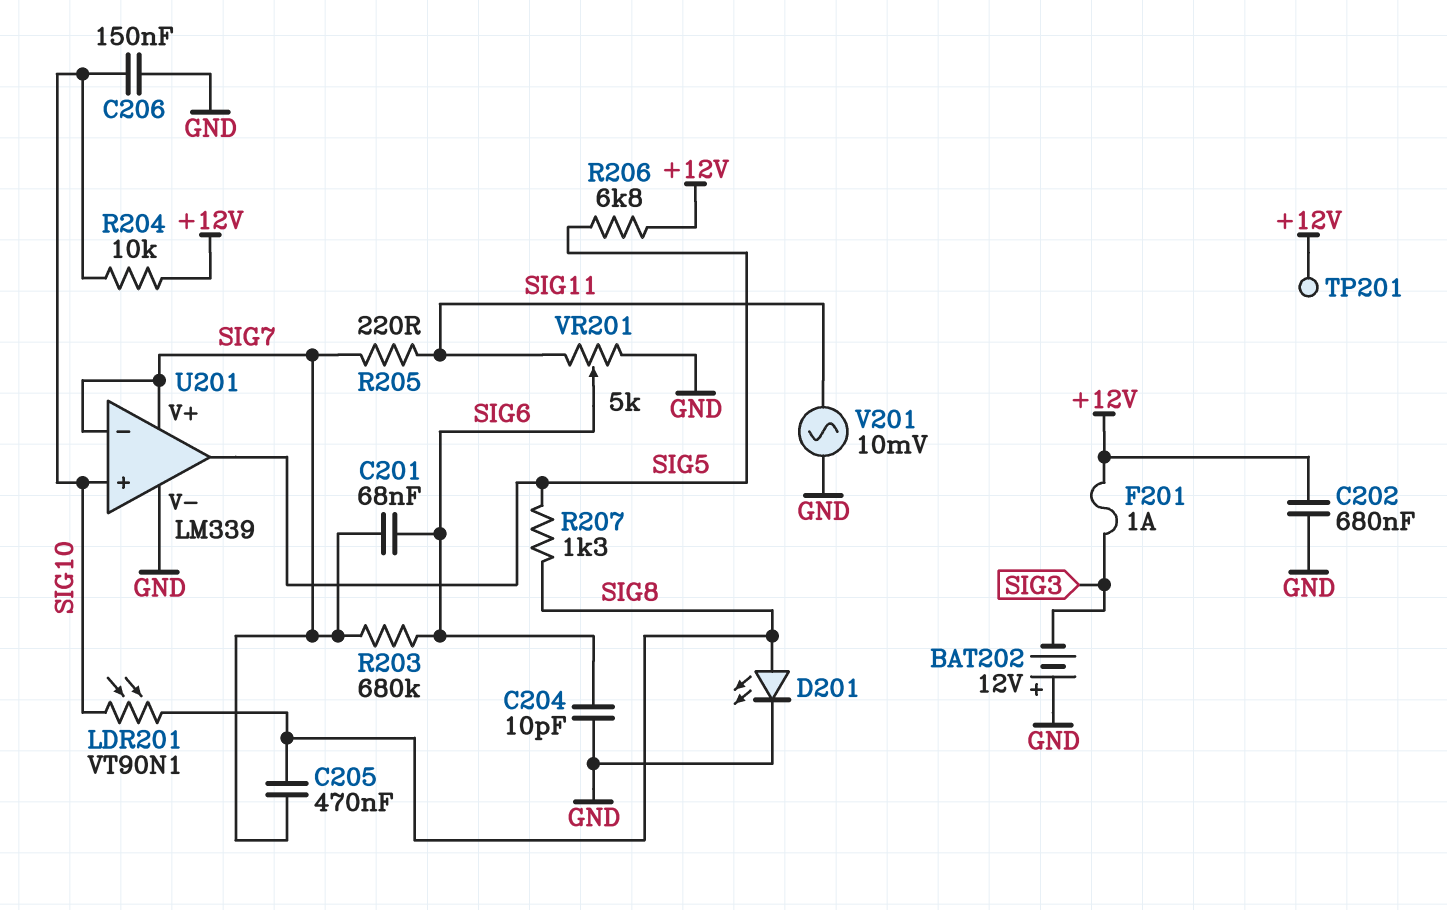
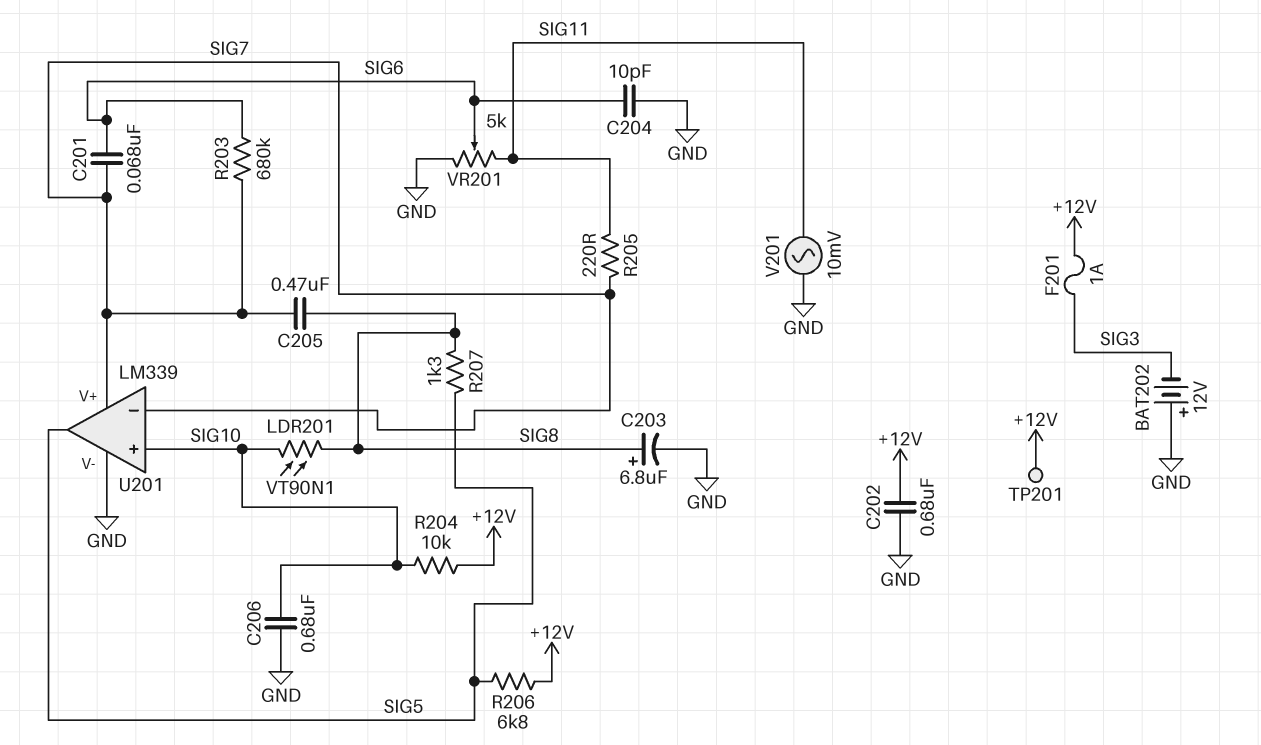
C203: none -> 6.8uF (plus SIG8, minus GND)
C206: 150nF (GND, SIG10) -> 680nF (GND, SIG10)
D201: LED (A SIG8, K GND) -> none

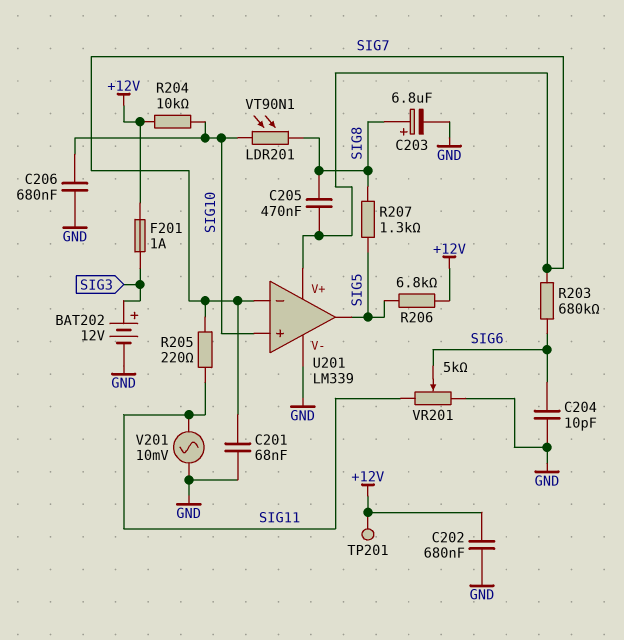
BAT202: 12V (plus GND, minus SIG3) -> 12V (plus SIG3, minus GND)
C201: 68nF (SIG6, SIG7) -> 68nF (GND, SIG7)

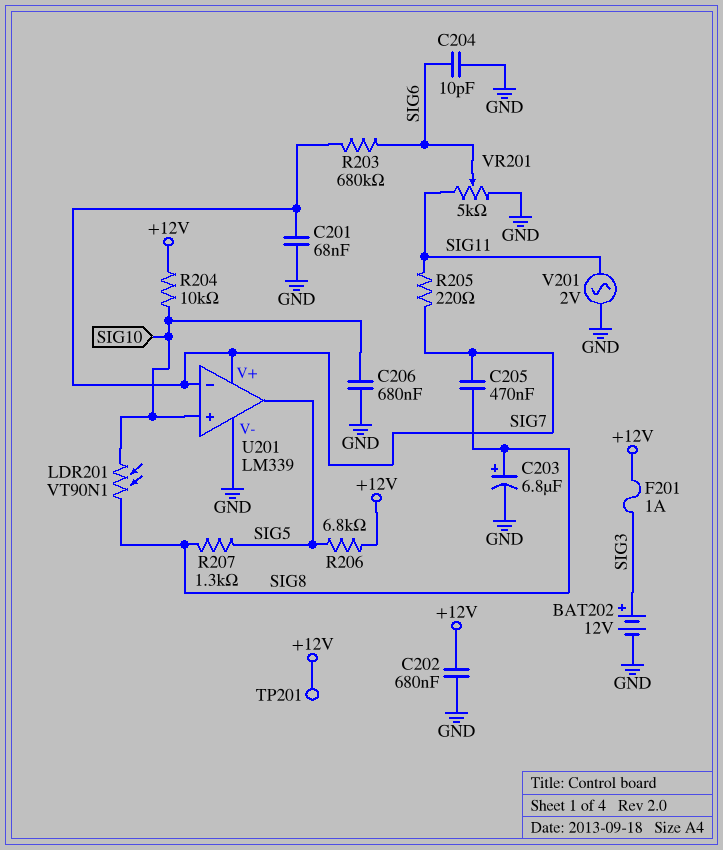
V201: AC 10mV (GND, SIG11) -> AC 2V (GND, SIG11)

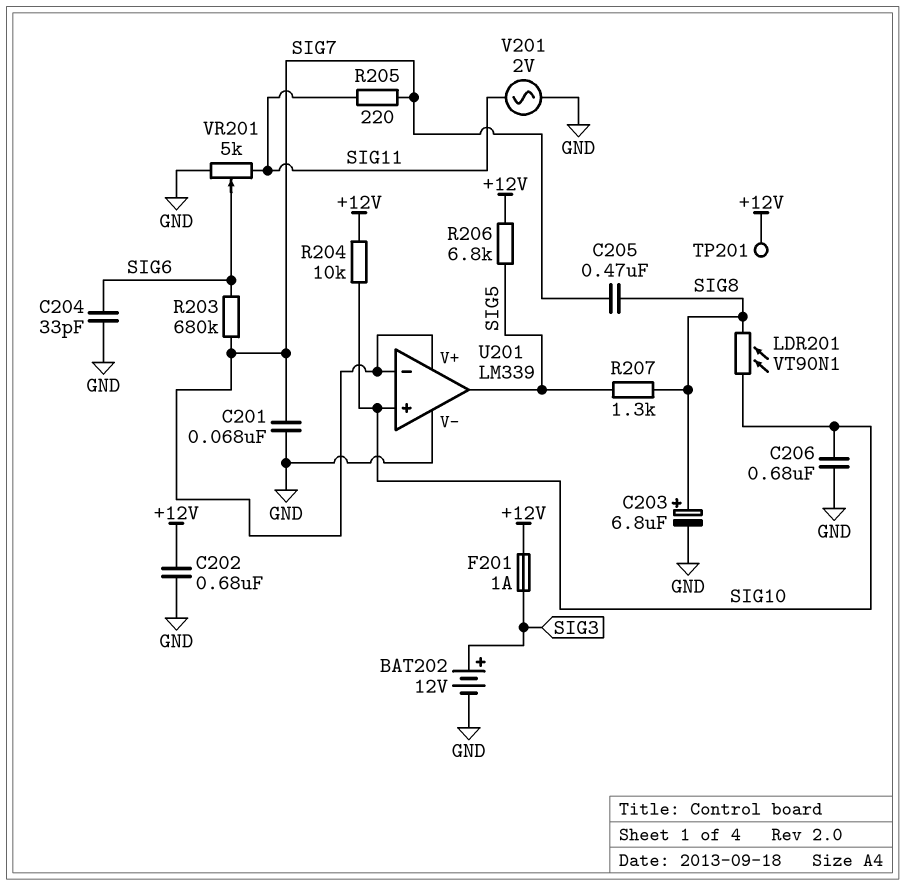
C204: 10pF (GND, SIG6) -> 33pF (GND, SIG6)

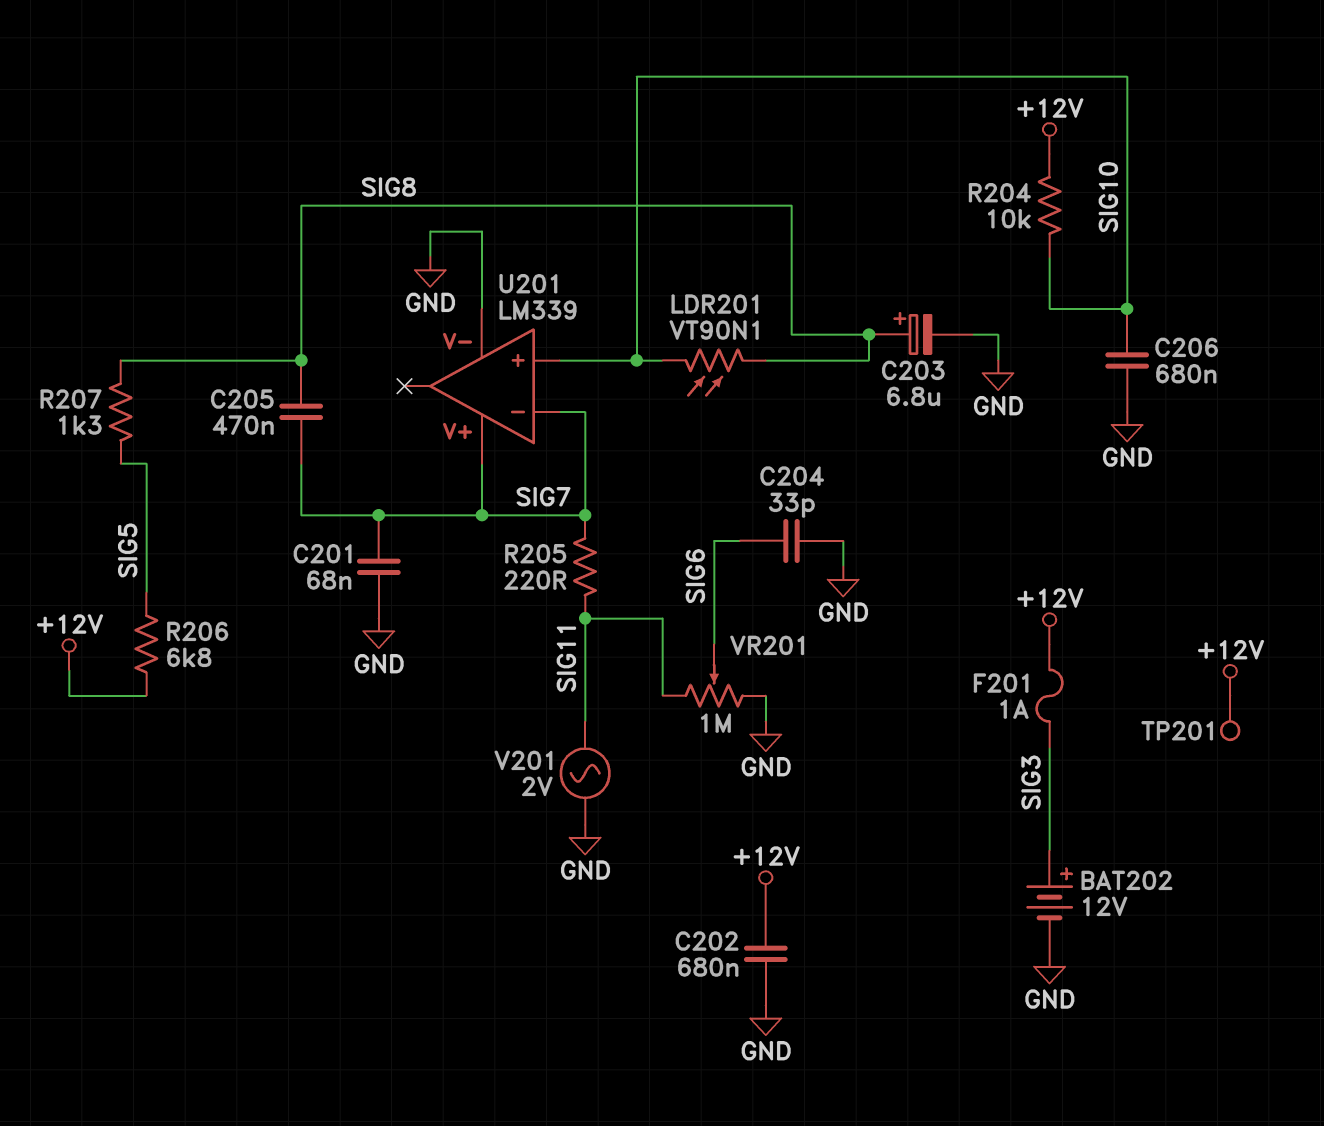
R203: 680k (SIG6, SIG7) -> none
U201 pin out: SIG5 -> none
VR201: 5k (GND, SIG11, wiper SIG6) -> 1M (GND, SIG11, wiper SIG6)

